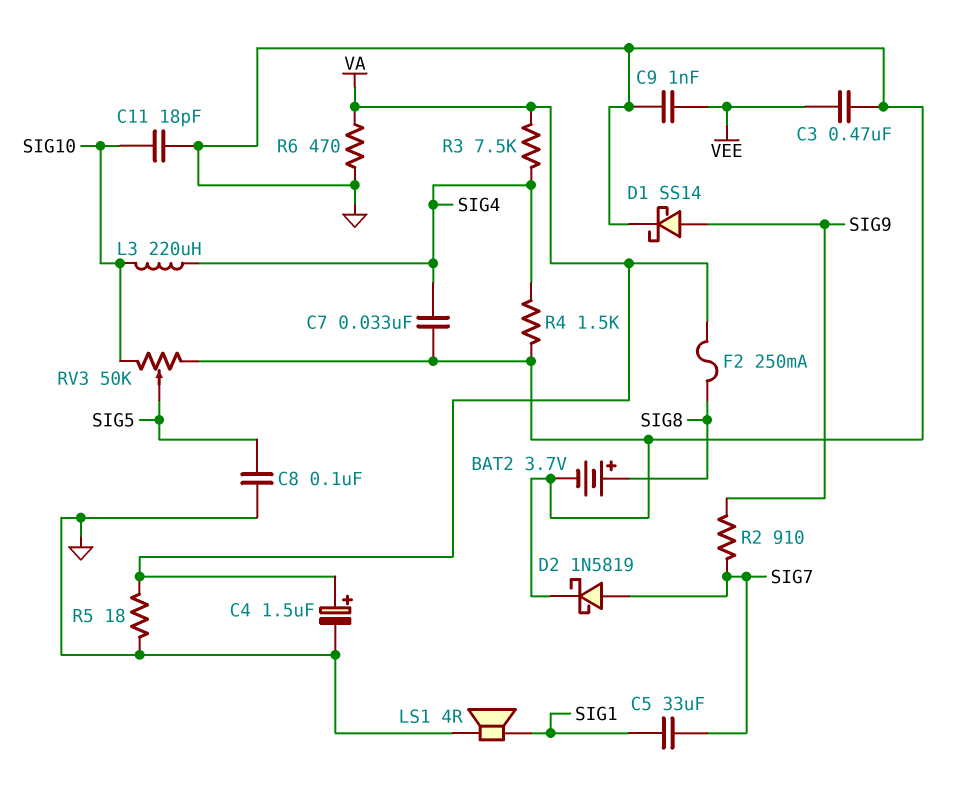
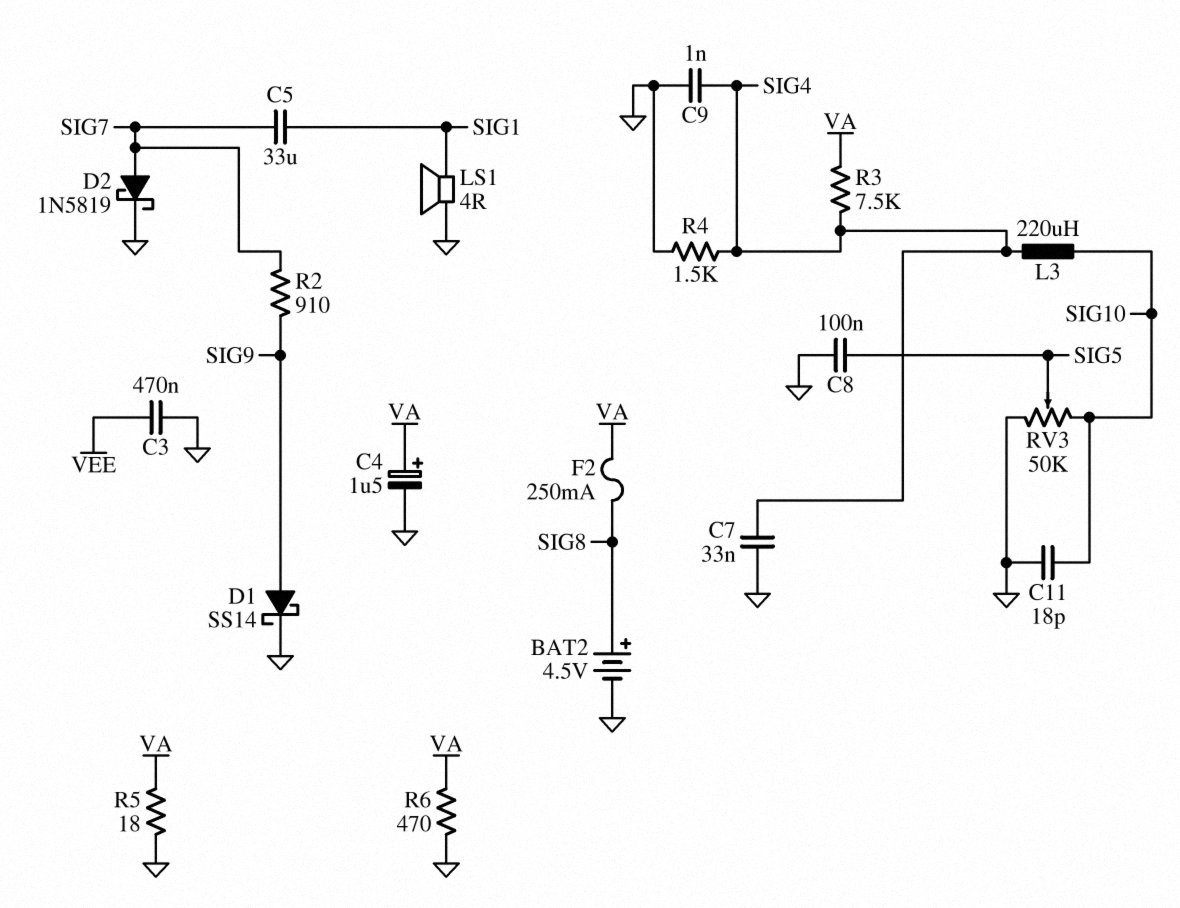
BAT2: 3.7V (plus SIG8, minus GND) -> 4.5V (plus SIG8, minus GND)
C9: 1nF (GND, VEE) -> 1nF (GND, SIG4)

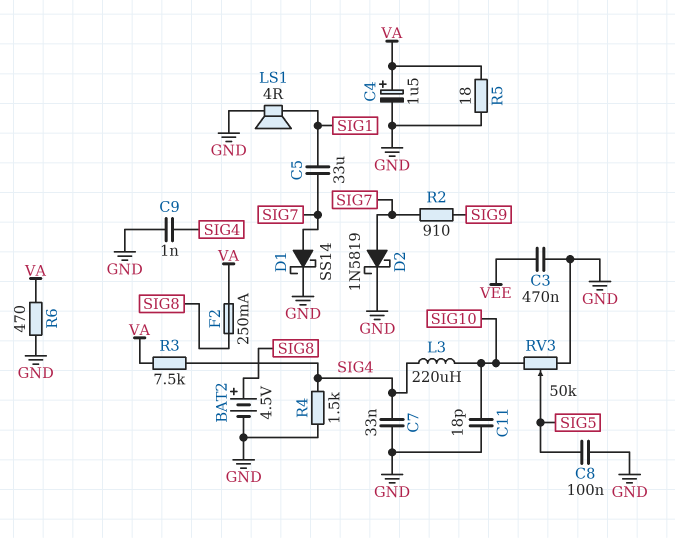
D1: schottky SS14 (A SIG9, K GND) -> schottky SS14 (A SIG7, K GND)

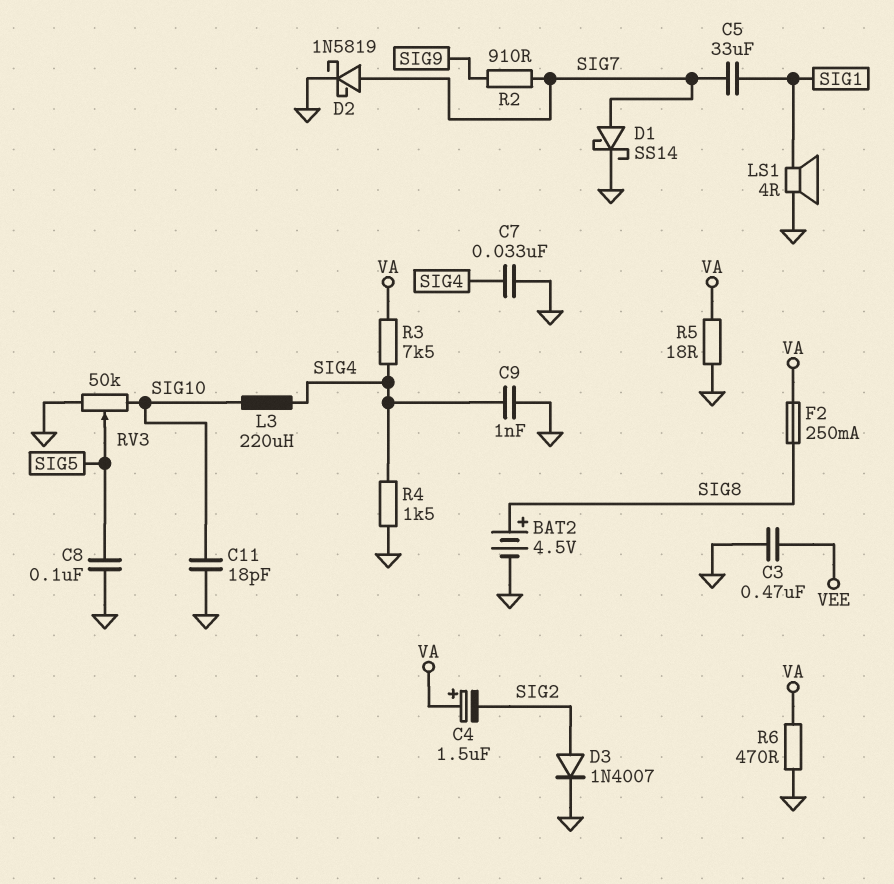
C4: 1.5uF (plus VA, minus GND) -> 1.5uF (plus VA, minus SIG2)
D3: none -> diode 1N4007 (A SIG2, K GND)

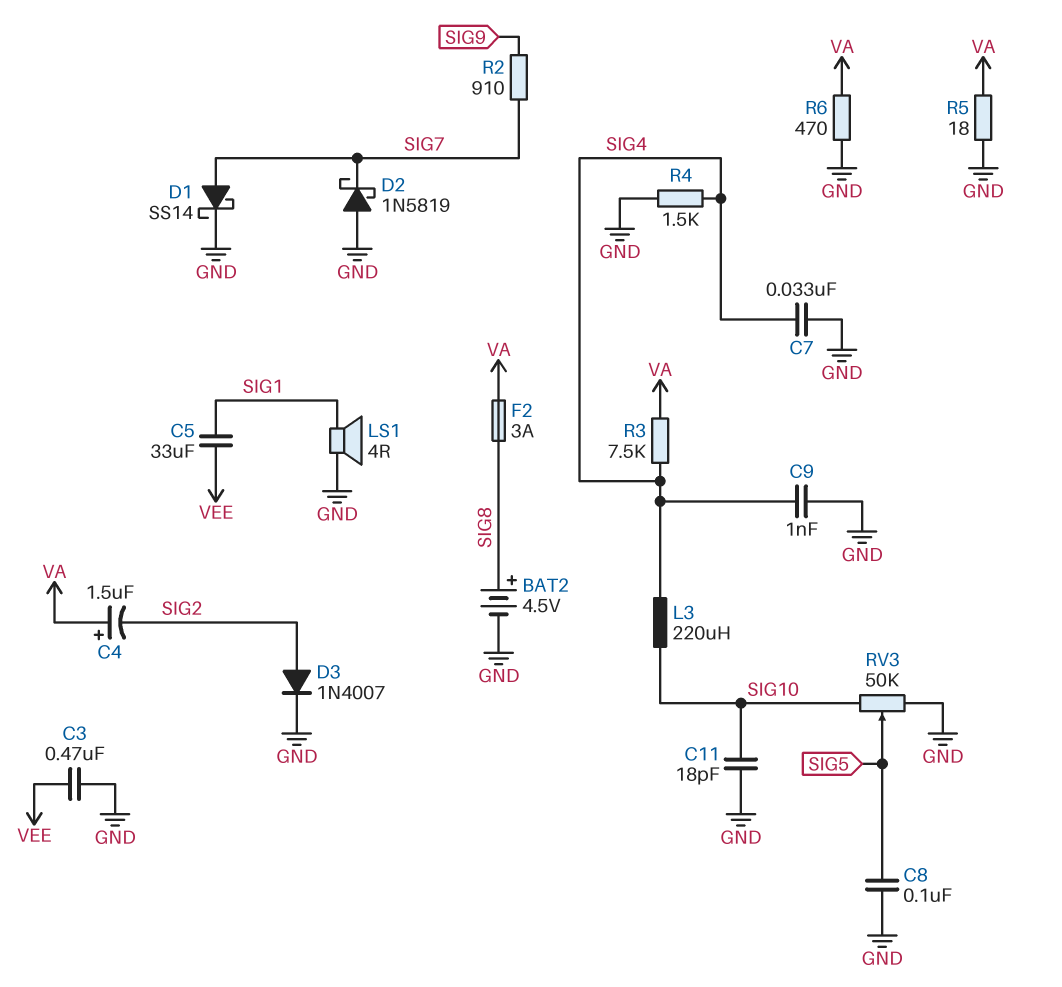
C5: 33uF (SIG1, SIG7) -> 33uF (SIG1, VEE)
D2: schottky 1N5819 (A SIG7, K GND) -> schottky 1N5819 (A GND, K SIG7)
F2: 250mA (SIG8, VA) -> 3A (SIG8, VA)

